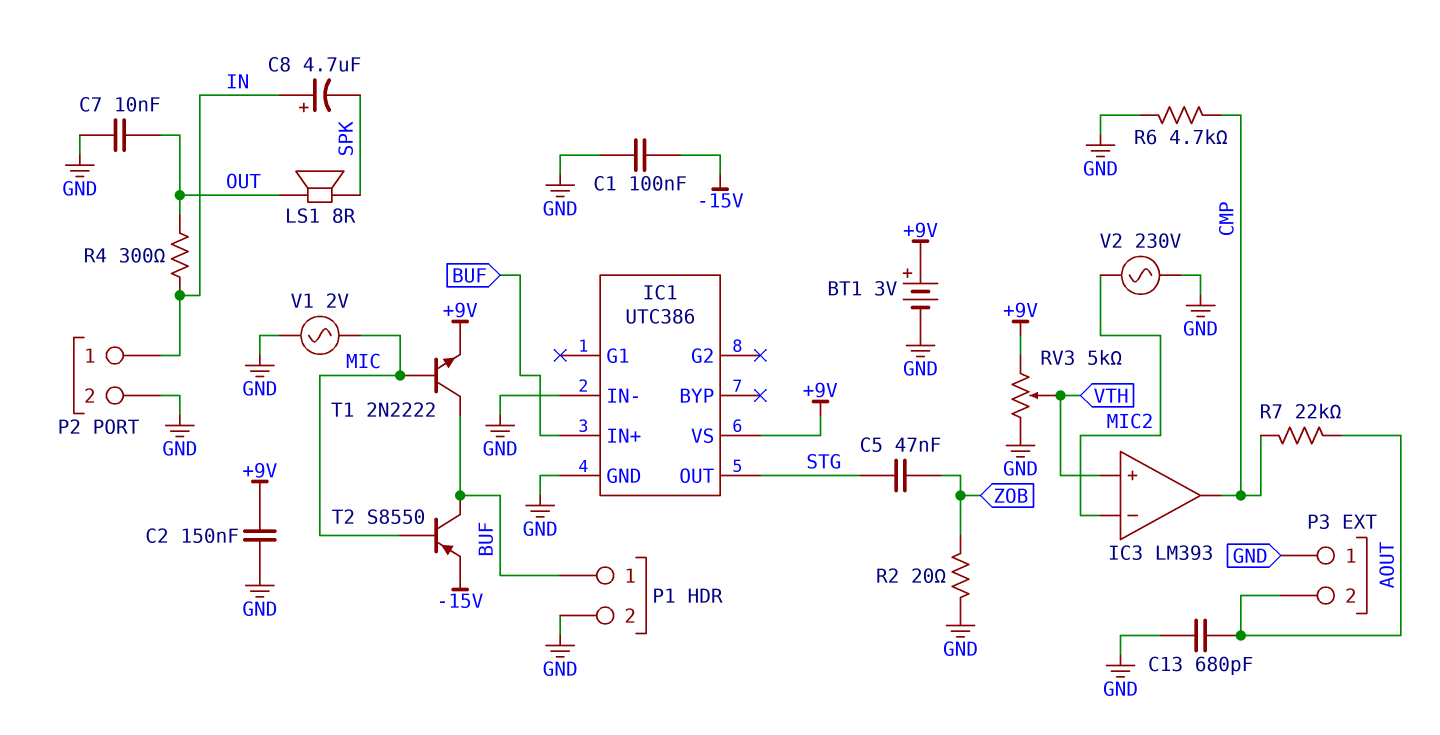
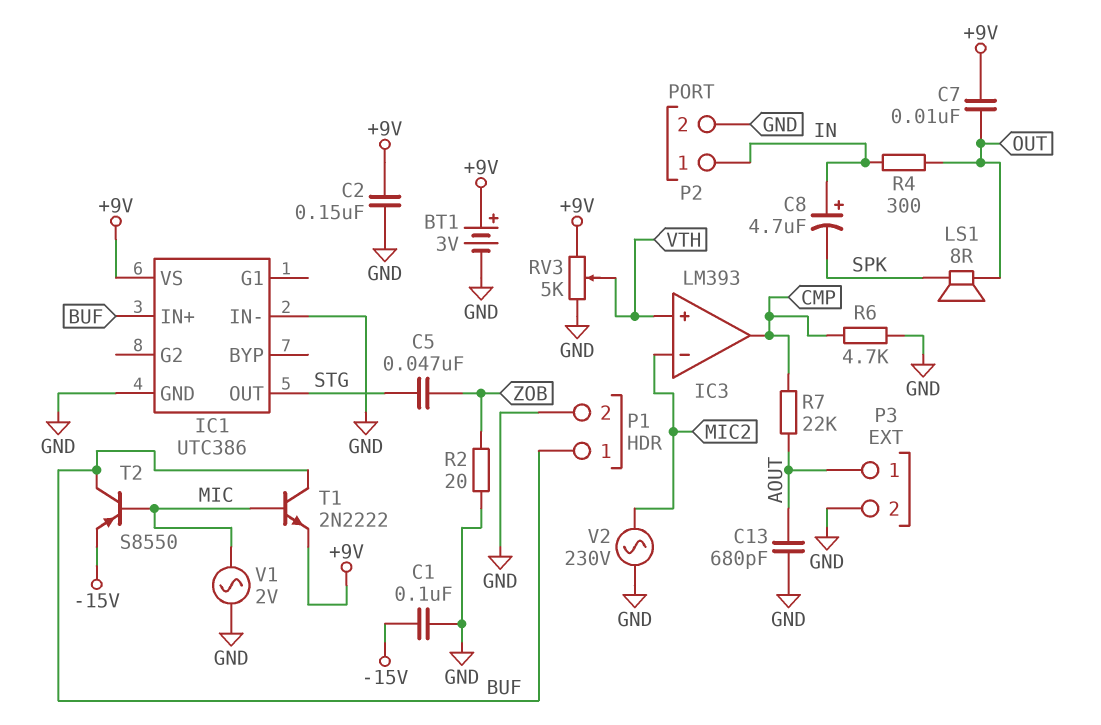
C7: 10nF (GND, OUT) -> 10nF (+9V, OUT)
P3 pin 1: GND -> AOUT
P3 pin 2: AOUT -> GND

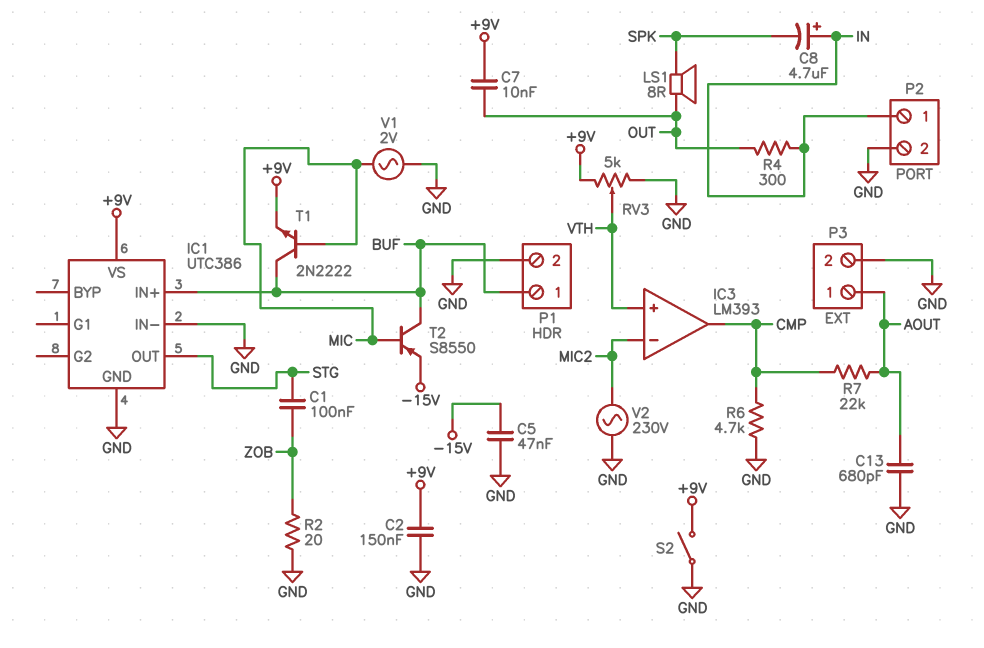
BT1: 3V (plus +9V, minus GND) -> none
C1: 100nF (-15V, GND) -> 100nF (STG, ZOB)
C5: 47nF (STG, ZOB) -> 47nF (-15V, GND)
S2: none -> switch (+9V, GND)

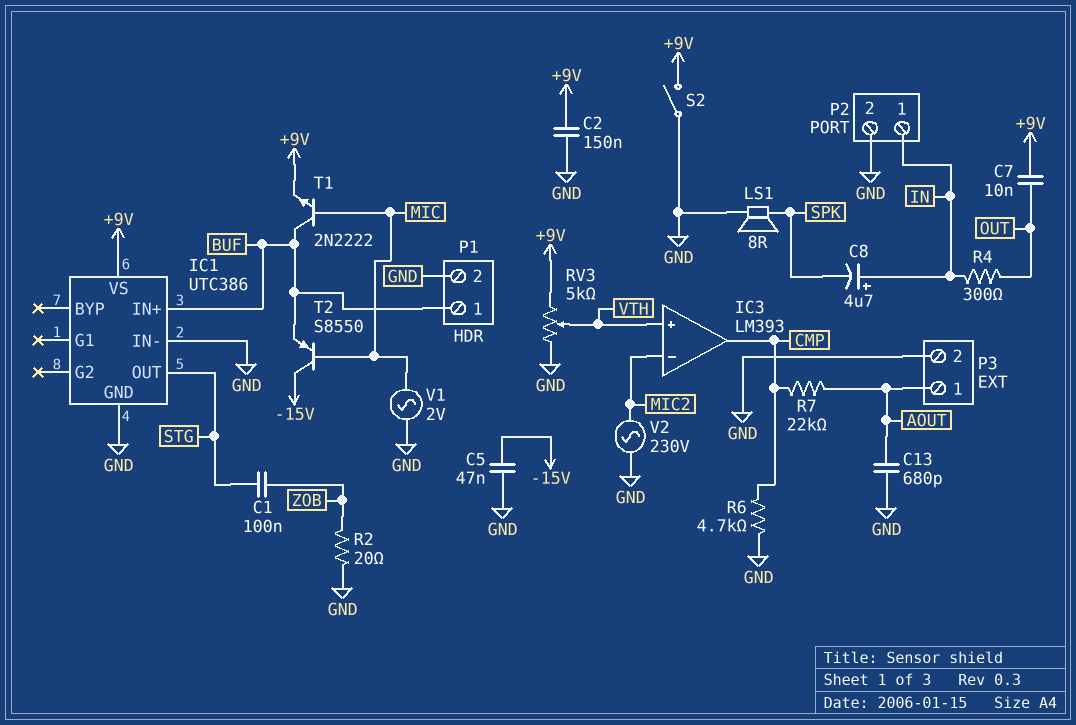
LS1: speaker 8R (OUT, SPK) -> speaker 8R (GND, SPK)
T2: PNP S8550 (B MIC, C BUF, E -15V) -> PNP S8550 (B MIC, C -15V, E BUF)

